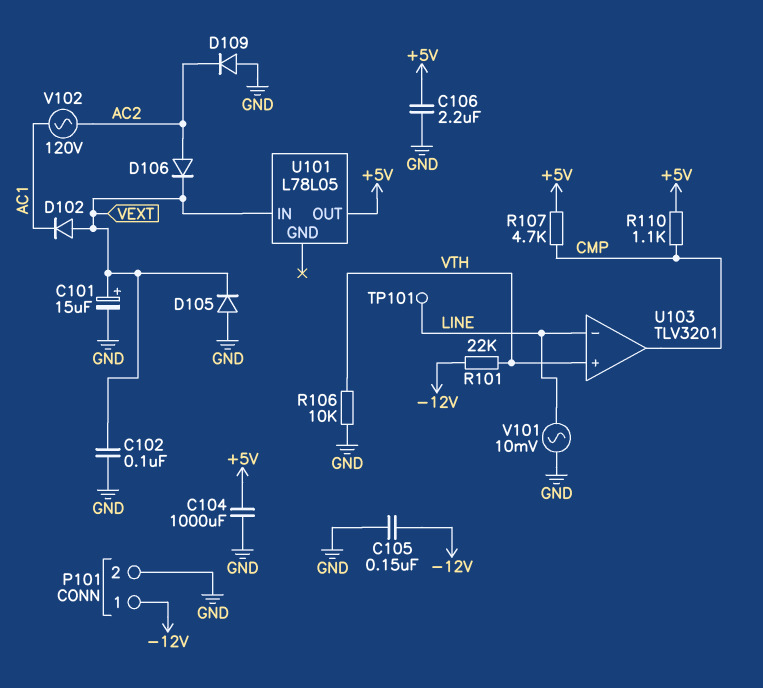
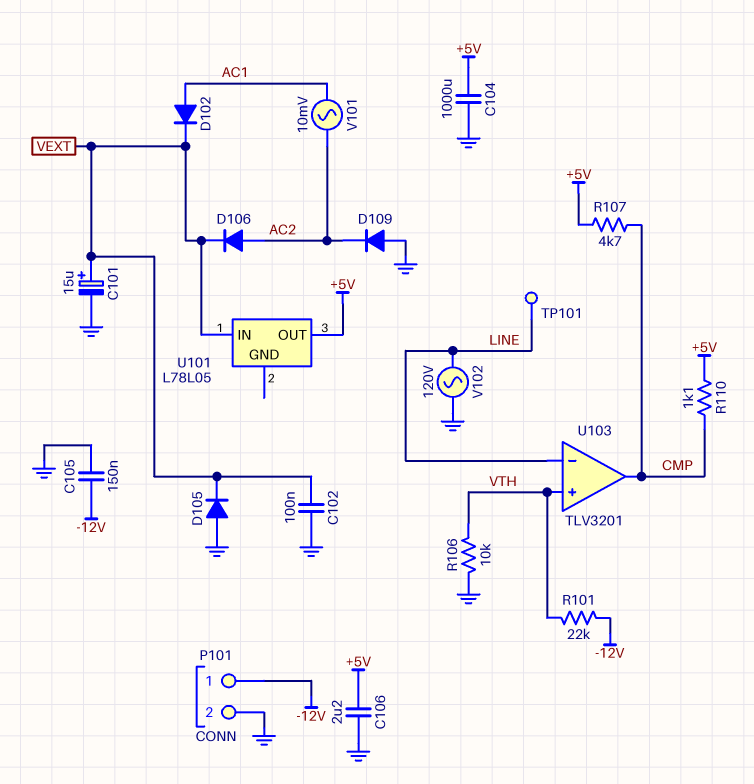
D102: diode (A VEXT, K AC1) -> diode (A AC1, K VEXT)
V101: AC 10mV (GND, LINE) -> AC 10mV (AC1, AC2)
V102: AC 120V (AC1, AC2) -> AC 120V (GND, LINE)

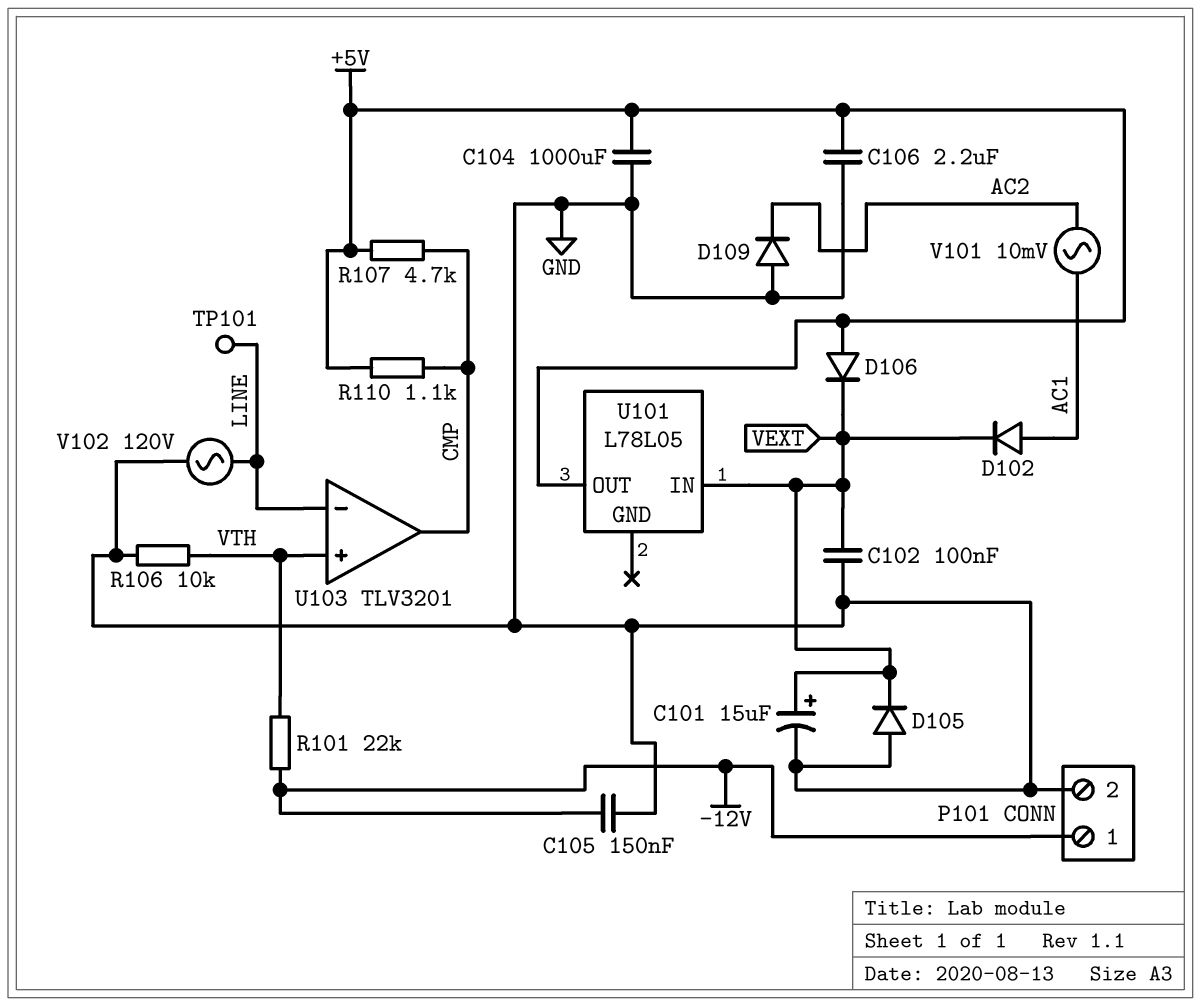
D106: diode (A AC2, K VEXT) -> diode (A +5V, K VEXT)

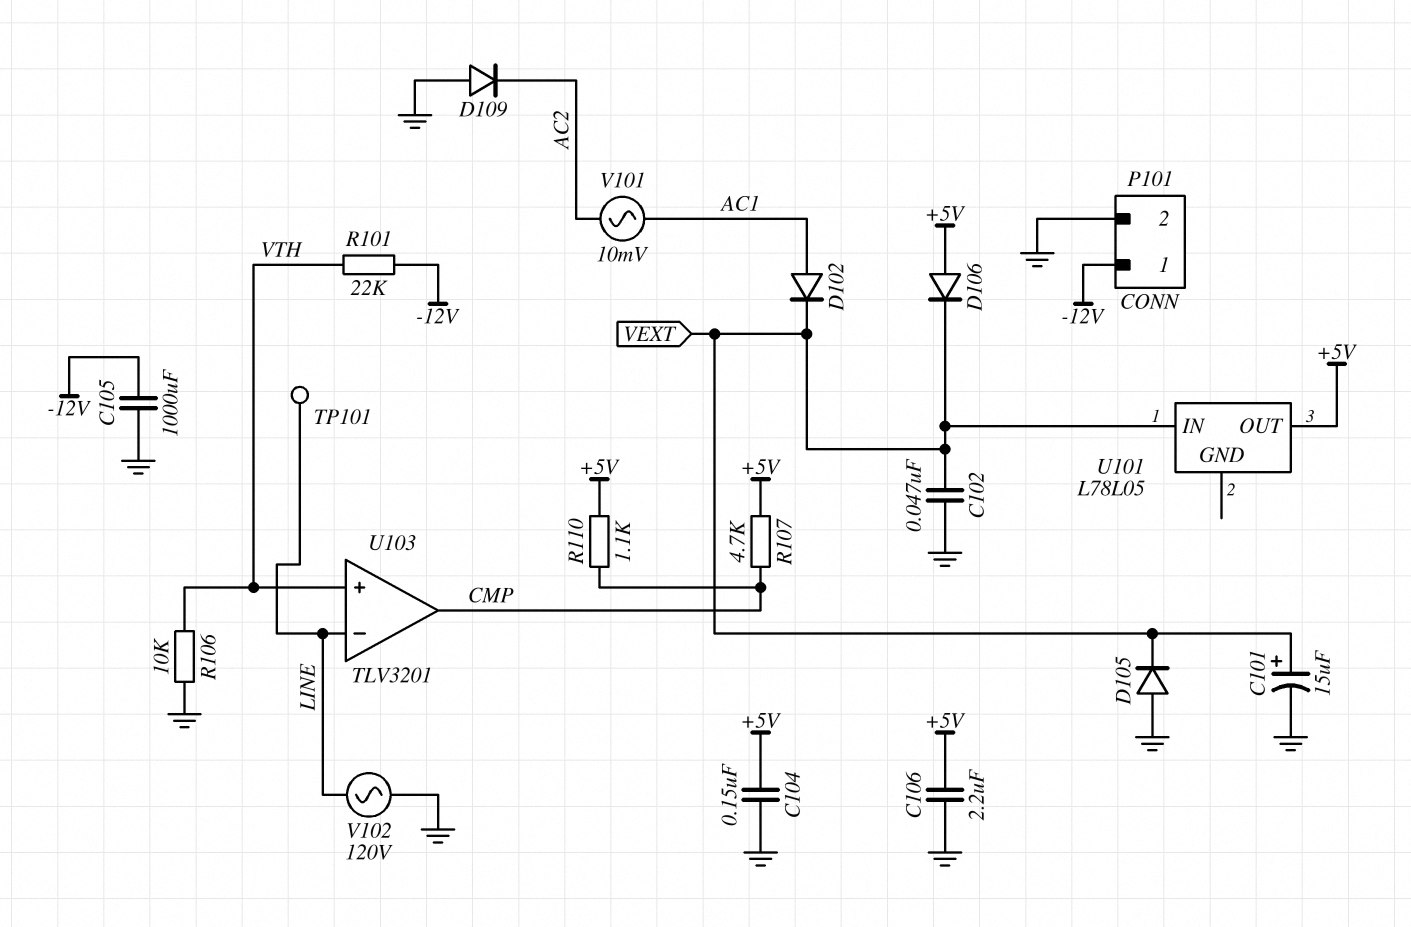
C102: 100nF (GND, VEXT) -> 47nF (GND, VEXT)
C104: 1000uF (+5V, GND) -> 150nF (+5V, GND)
C105: 150nF (-12V, GND) -> 1000uF (-12V, GND)

